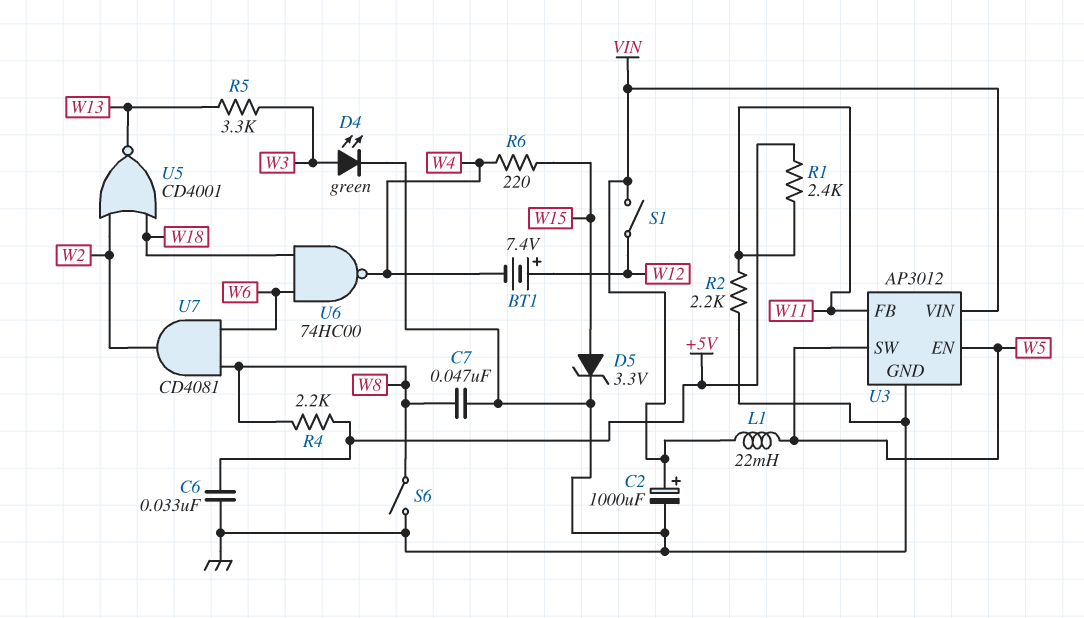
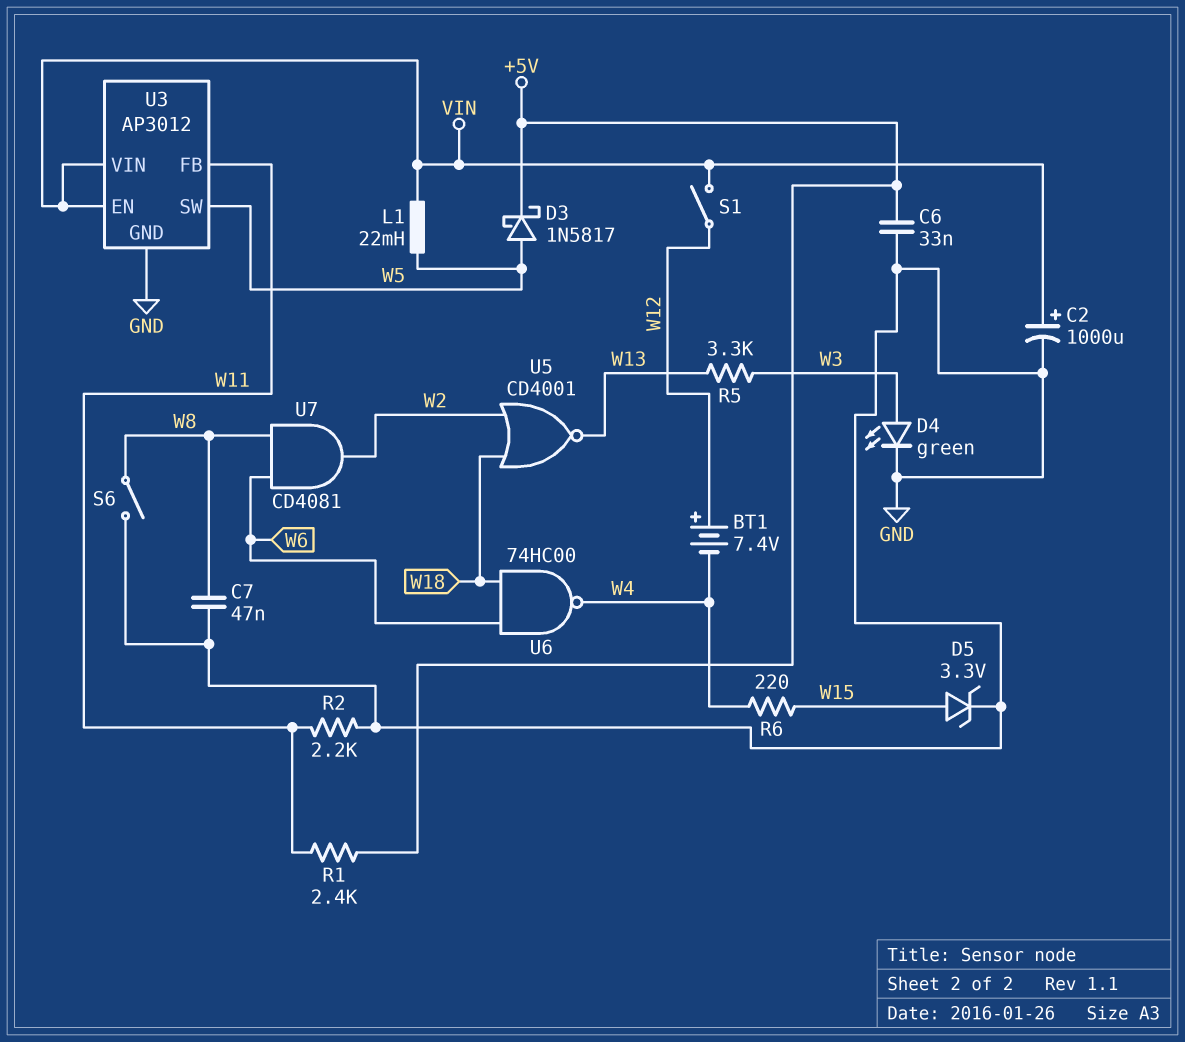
D3: none -> schottky 1N5817 (A W5, K +5V)
R4: 2.2k (+5V, W8) -> none
U3 pin EN: W5 -> VIN

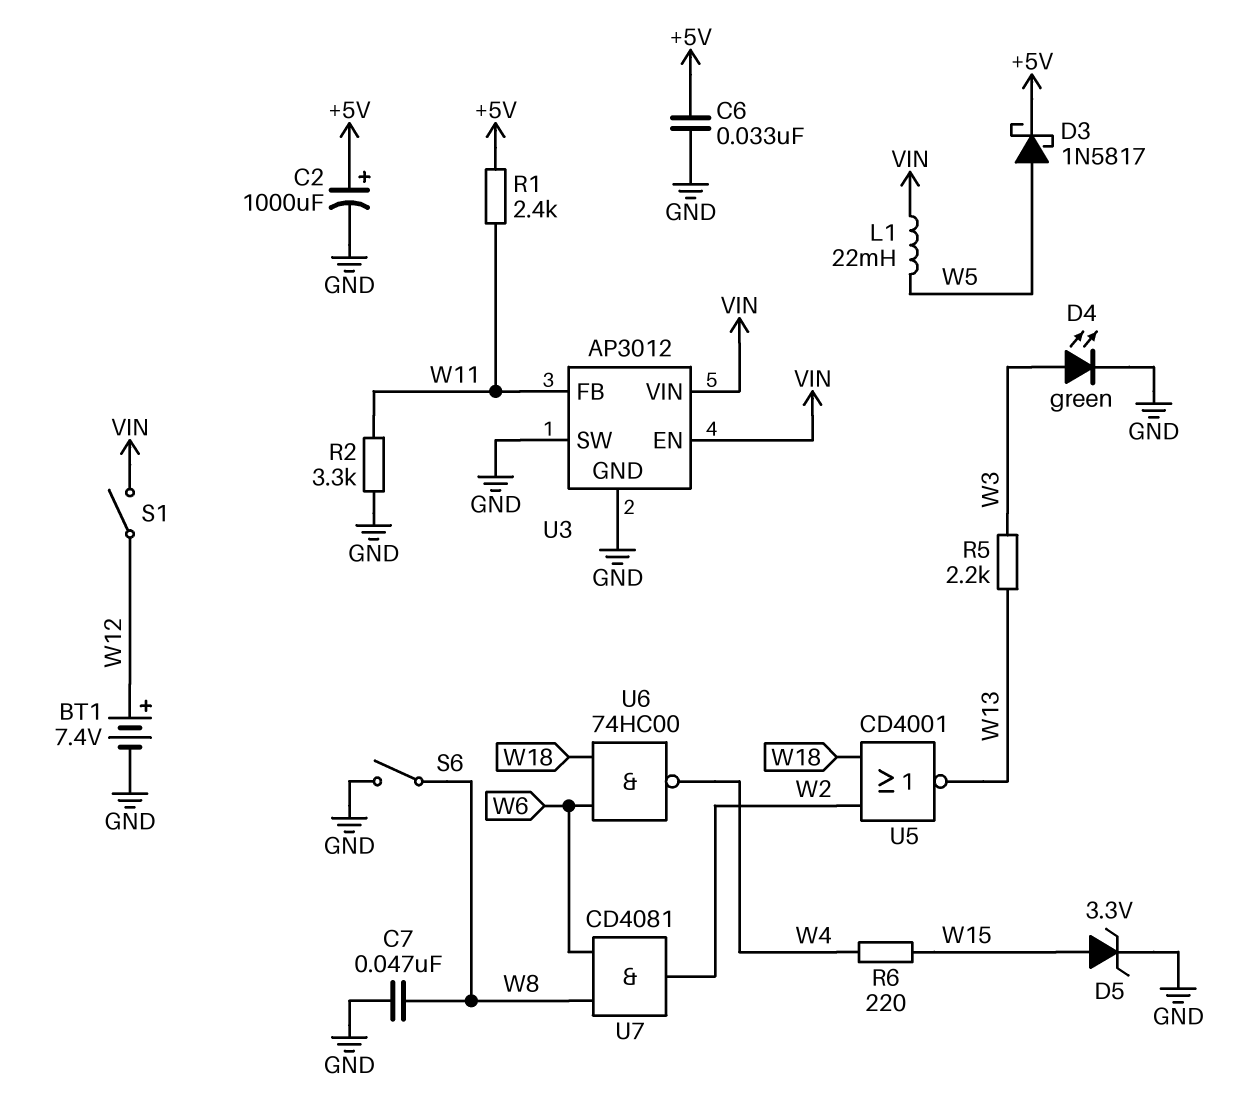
BT1: 7.4V (plus W12, minus W4) -> 7.4V (plus W12, minus GND)
C2: 1000uF (plus VIN, minus GND) -> 1000uF (plus +5V, minus GND)
R2: 2.2k (GND, W11) -> 3.3k (GND, W11)
R5: 3.3k (W3, W13) -> 2.2k (W3, W13)
U3 pin SW: W5 -> GND

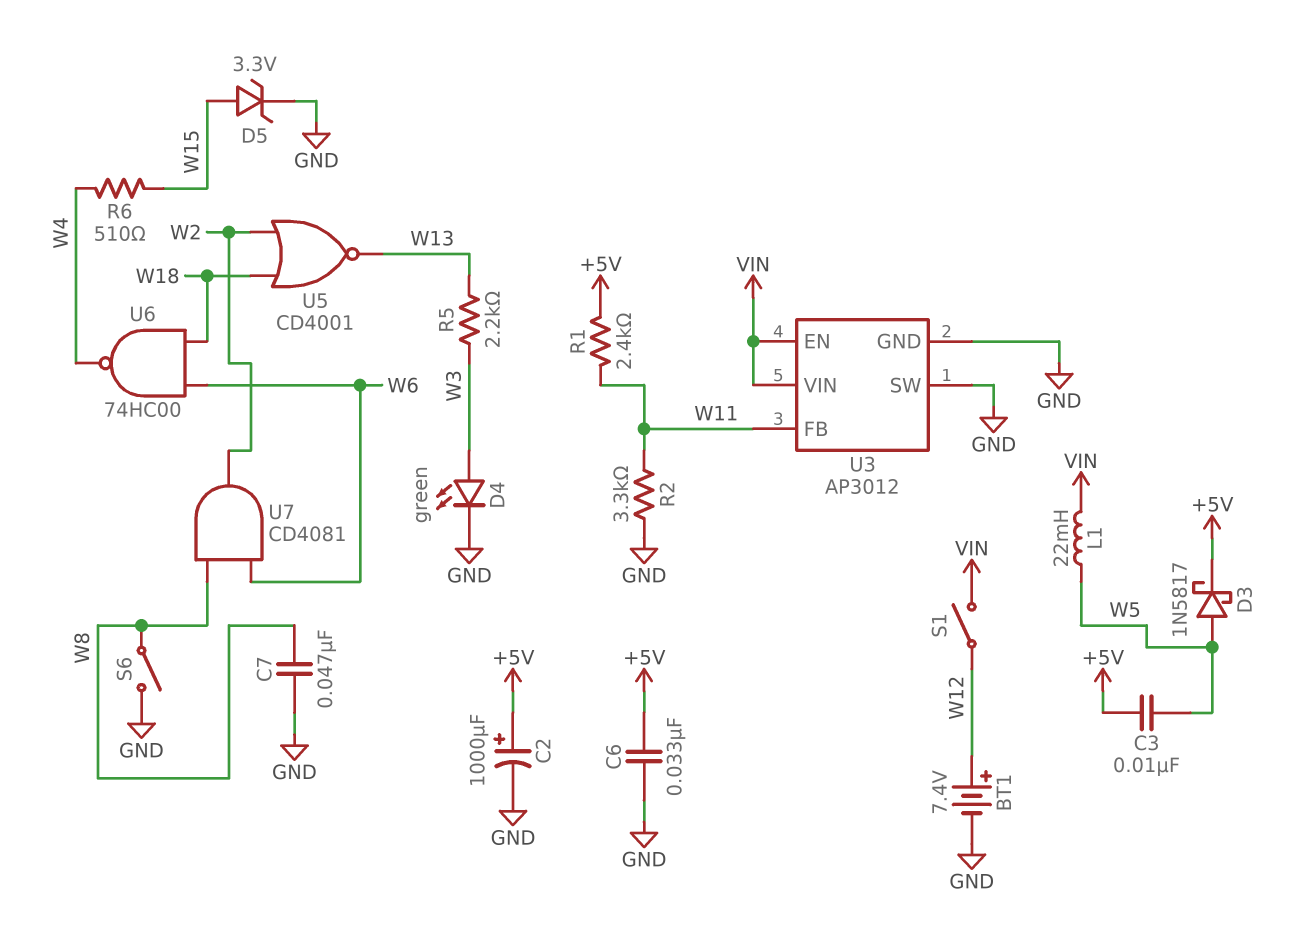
C3: none -> 10nF (+5V, W5)
R6: 220 (W4, W15) -> 510 (W4, W15)

